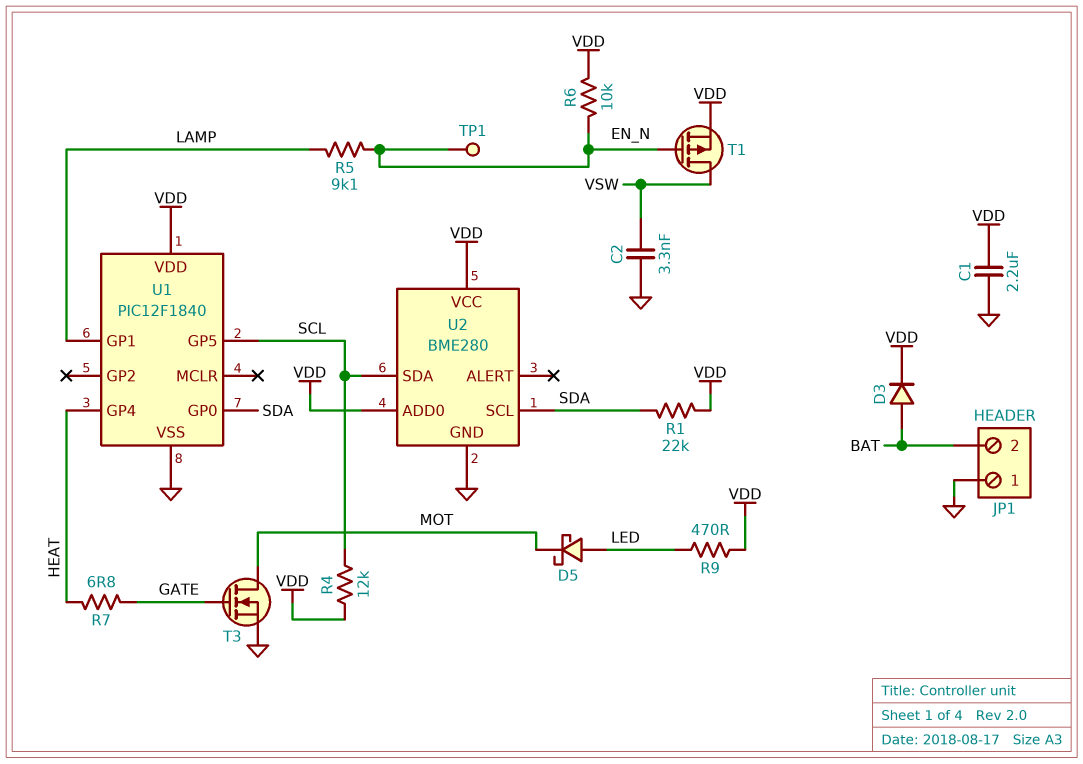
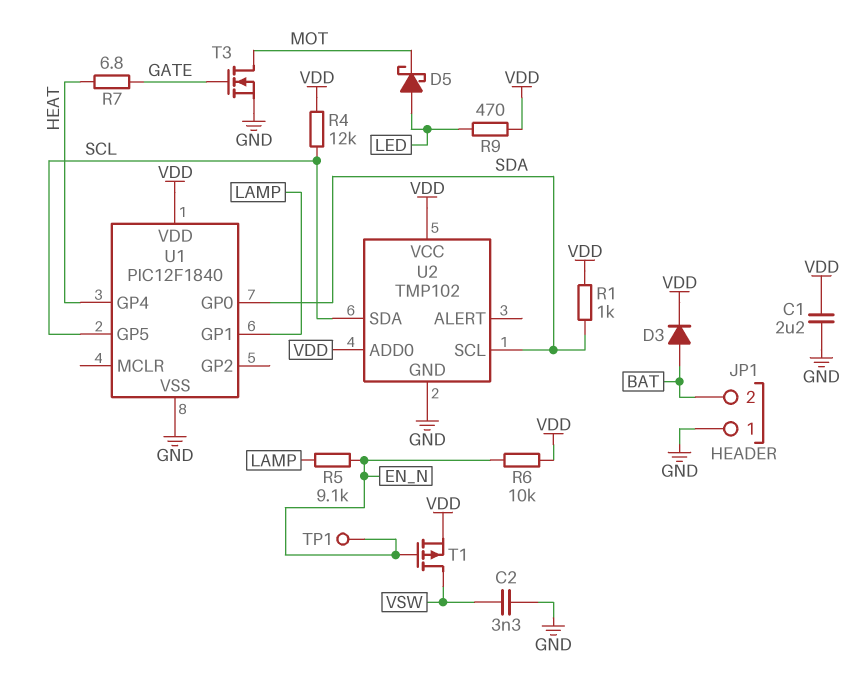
R1: 22k (SDA, VDD) -> 1k (SDA, VDD)
U2: BME280 -> TMP102

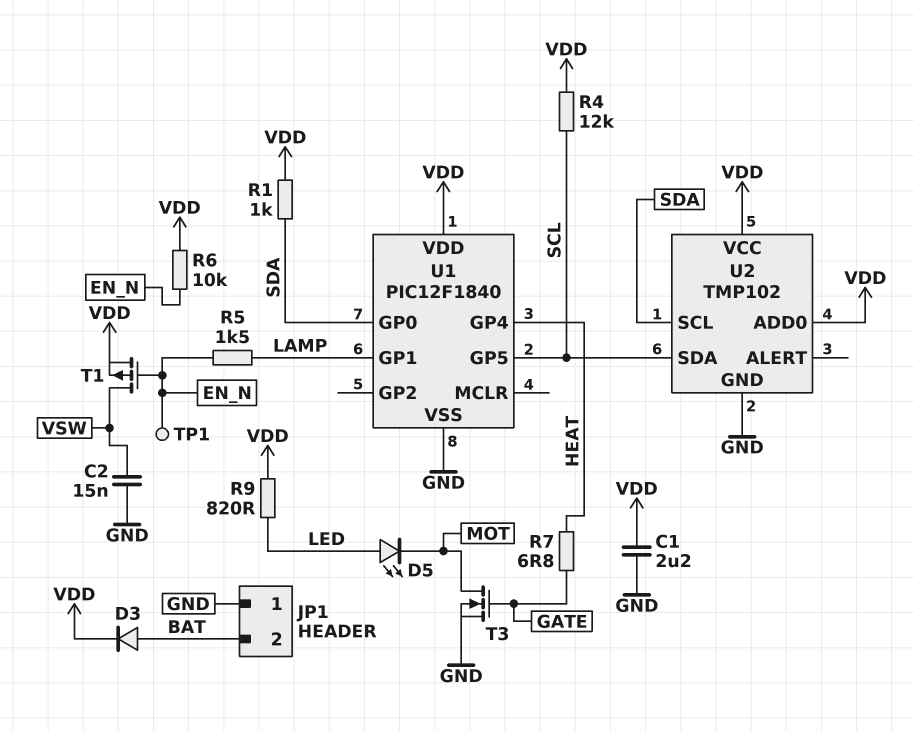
C2: 3.3nF (GND, VSW) -> 15nF (GND, VSW)
D5: schottky (A LED, K MOT) -> LED (A LED, K MOT)
R5: 9.1k (EN_N, LAMP) -> 1.5k (EN_N, LAMP)
R9: 470 (LED, VDD) -> 820 (LED, VDD)

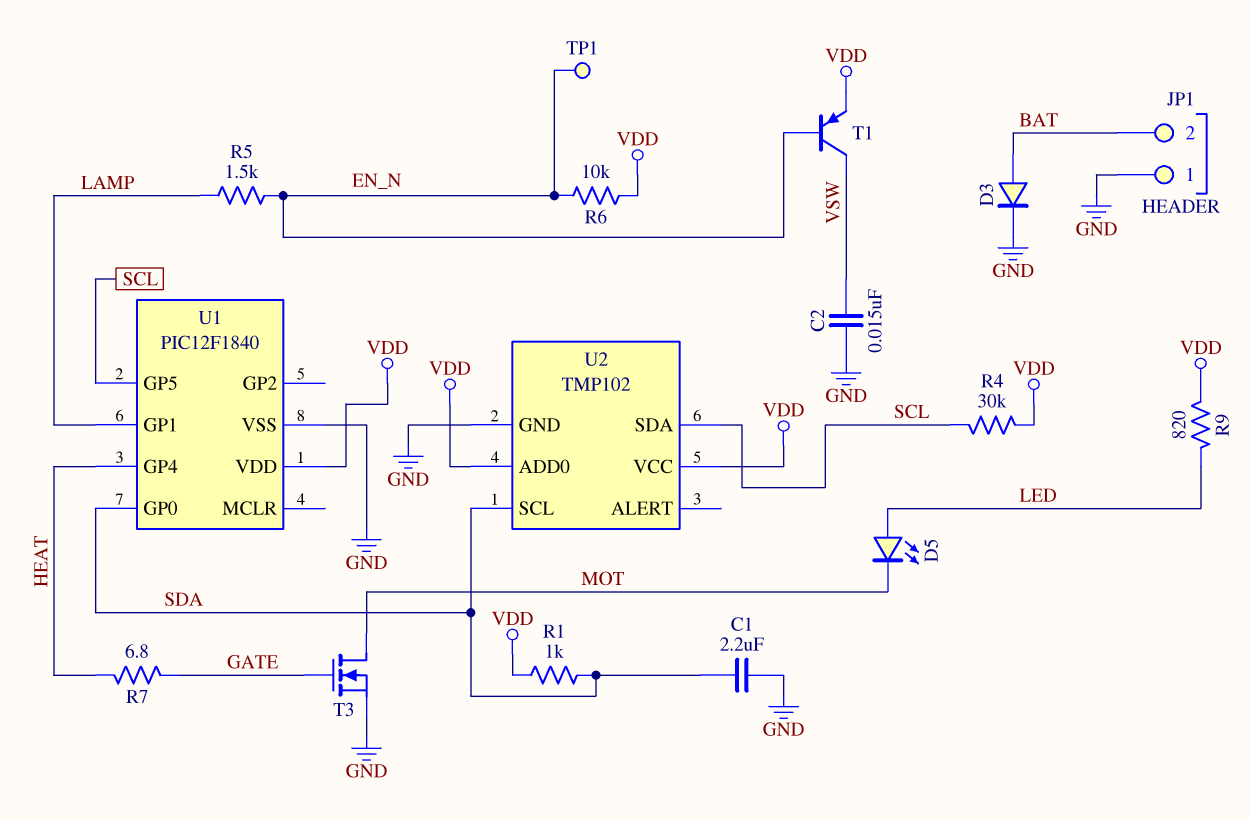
C1: 2.2uF (GND, VDD) -> 2.2uF (GND, SDA)
D3: diode (A BAT, K VDD) -> diode (A BAT, K GND)
R4: 12k (SCL, VDD) -> 30k (SCL, VDD)
T1: PMOS (G EN_N, D VSW, S VDD) -> PNP (B EN_N, C VSW, E VDD)

